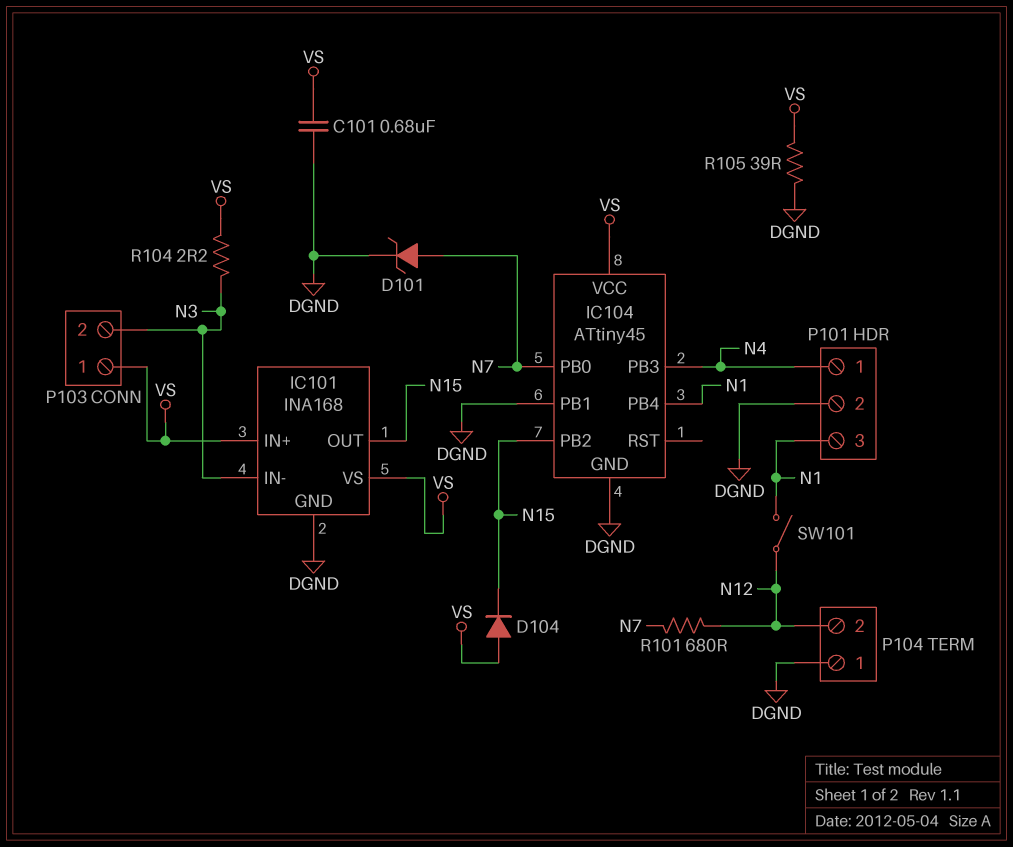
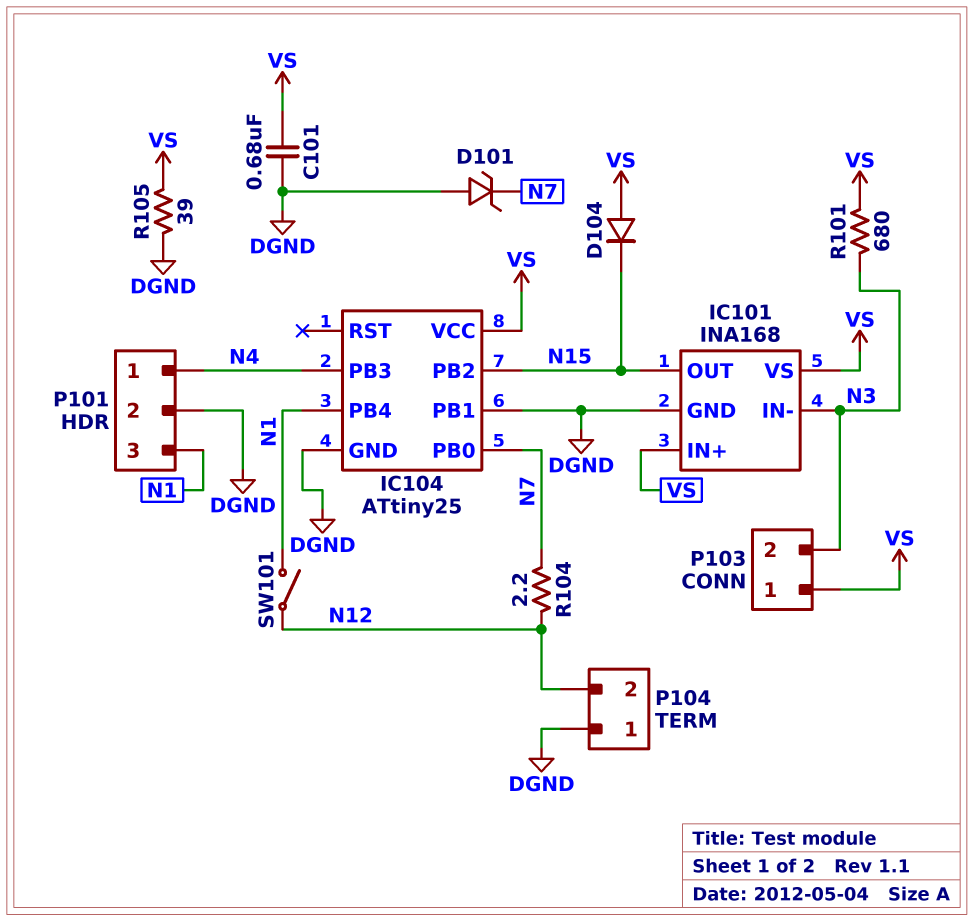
D101: zener (A N7, K DGND) -> zener (A DGND, K N7)
IC104: ATtiny45 -> ATtiny25
R101: 680 (N7, N12) -> 680 (N3, VS)
R104: 2.2 (N3, VS) -> 2.2 (N7, N12)

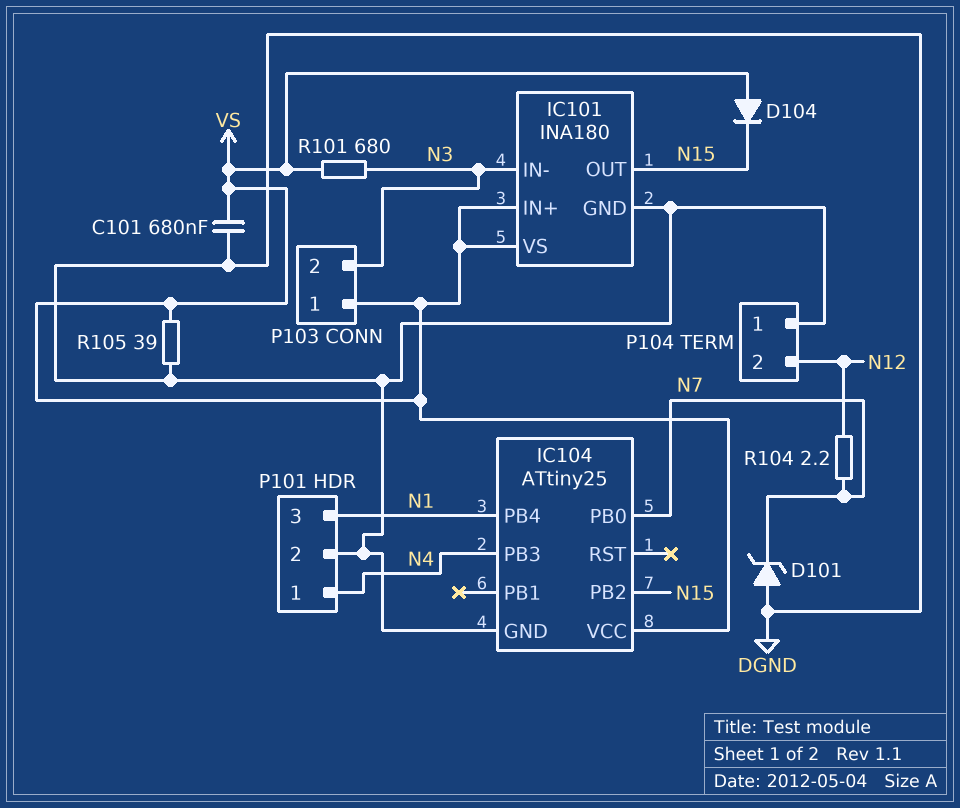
IC101: INA168 -> INA180
IC104 pin PB1: DGND -> none
SW101: switch (N1, N12) -> none

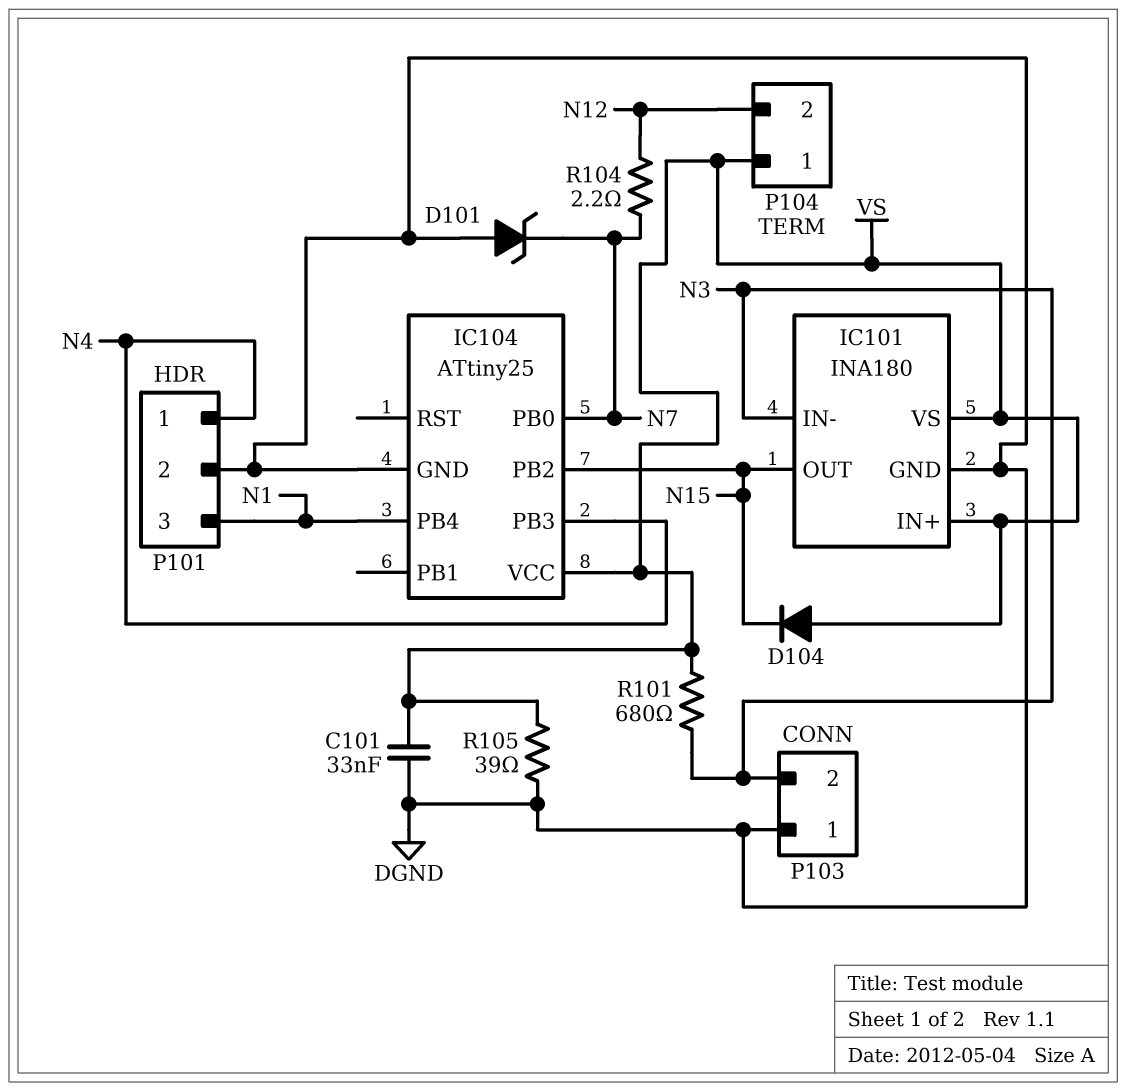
C101: 680nF (DGND, VS) -> 33nF (DGND, VS)
P103 pin 1: VS -> DGND
P104 pin 1: DGND -> VS

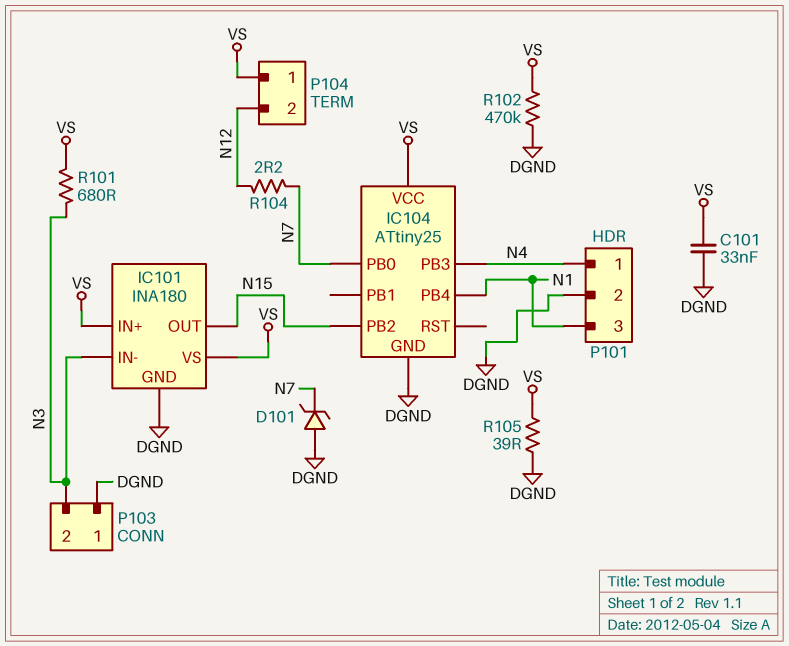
D104: diode (A VS, K N15) -> none
R102: none -> 470k (DGND, VS)

